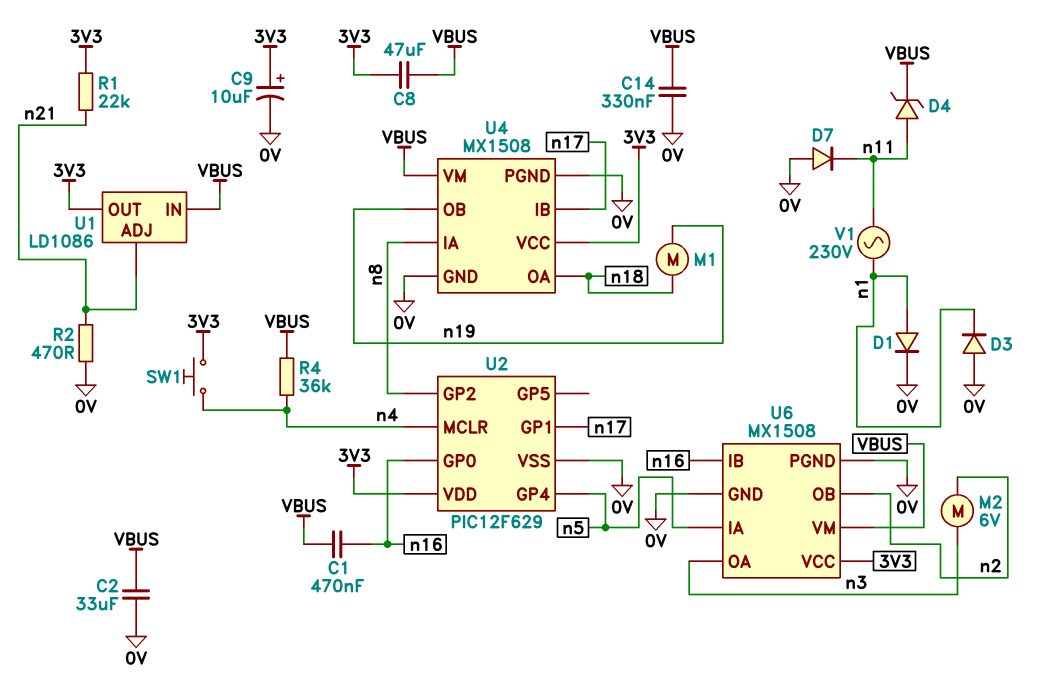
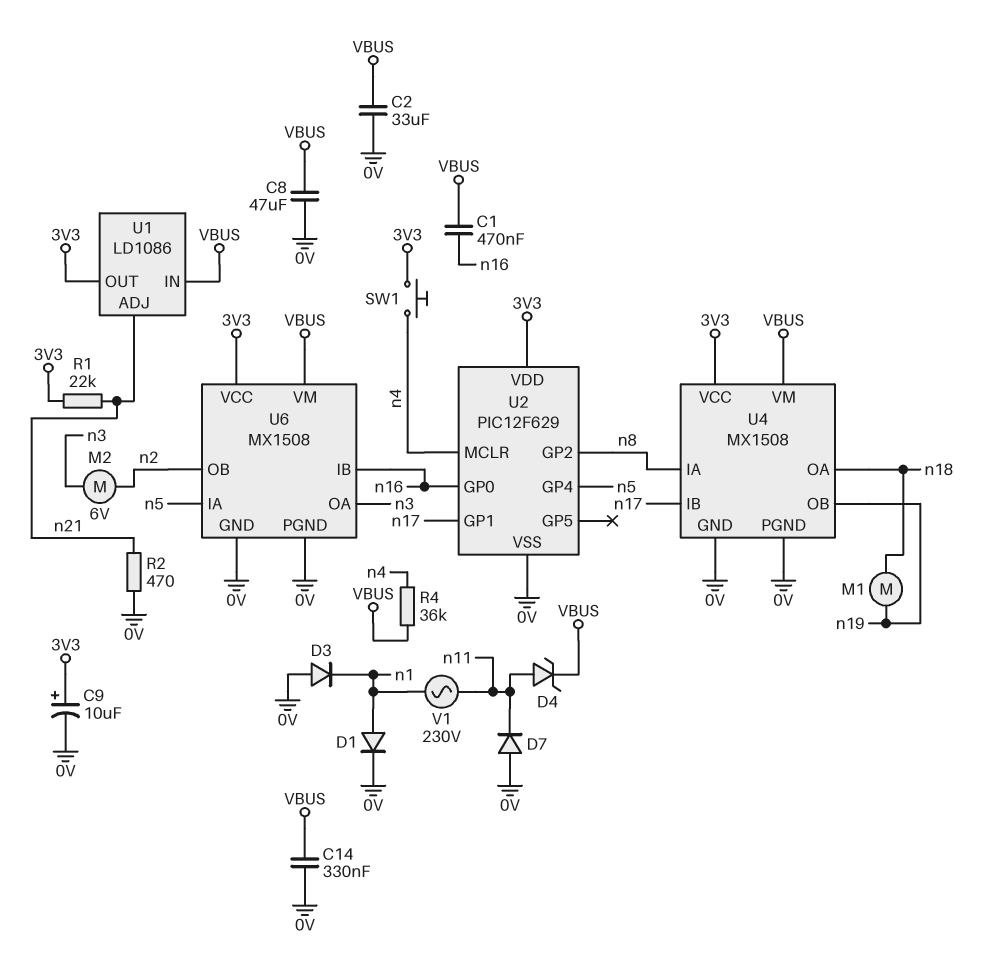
C8: 47uF (3V3, VBUS) -> 47uF (0V, VBUS)

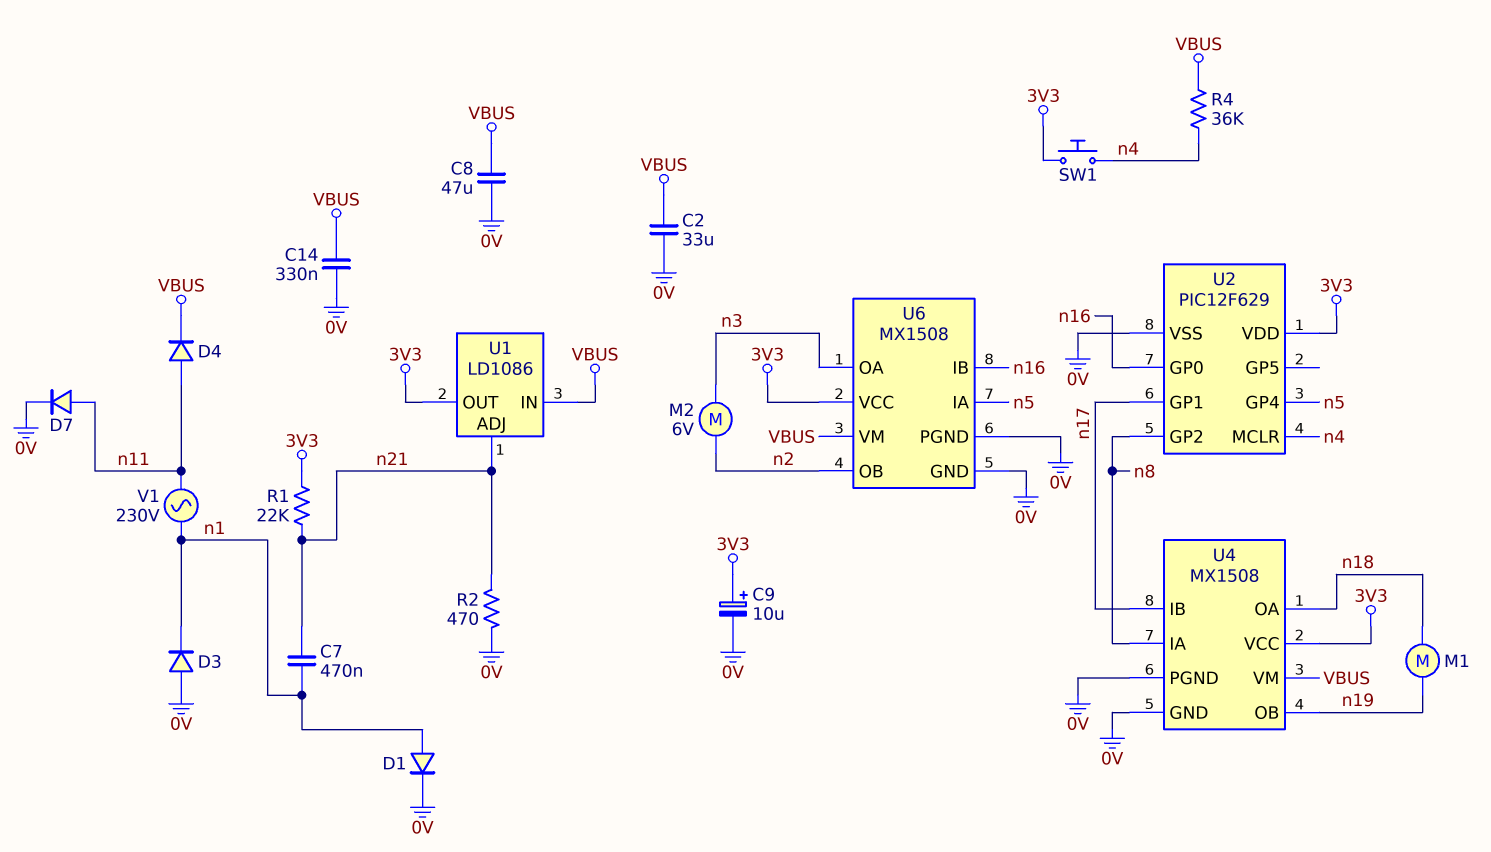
C1: 470nF (VBUS, n16) -> none
C7: none -> 470nF (n1, n21)
D4: zener (A n11, K VBUS) -> diode (A n11, K VBUS)
D7: diode (A 0V, K n11) -> diode (A n11, K 0V)

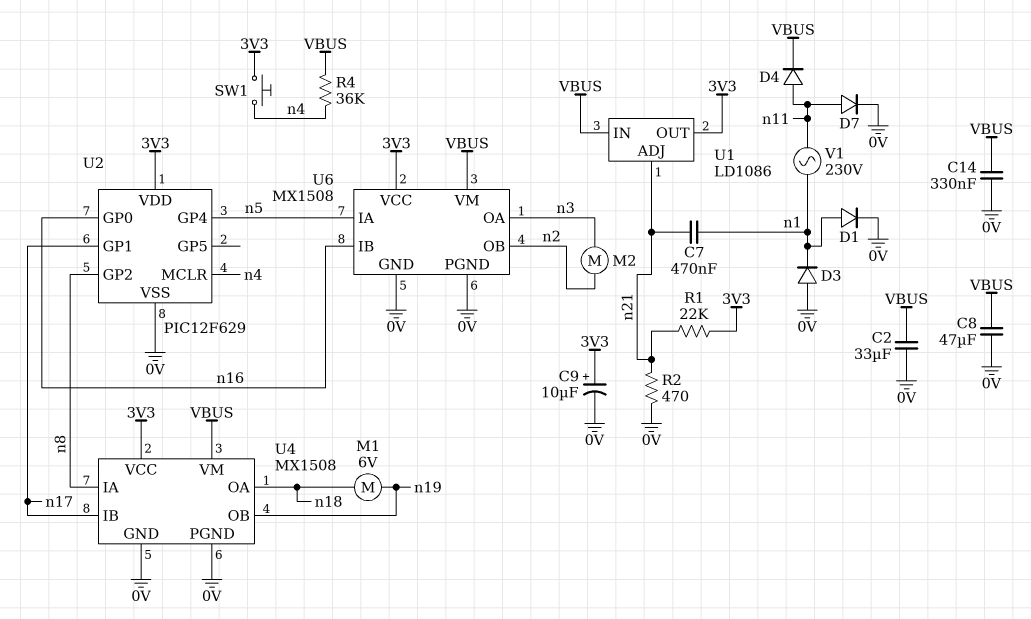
M1: motor (n18, n19) -> motor 6V (n18, n19)
M2: motor 6V (n2, n3) -> motor (n2, n3)

